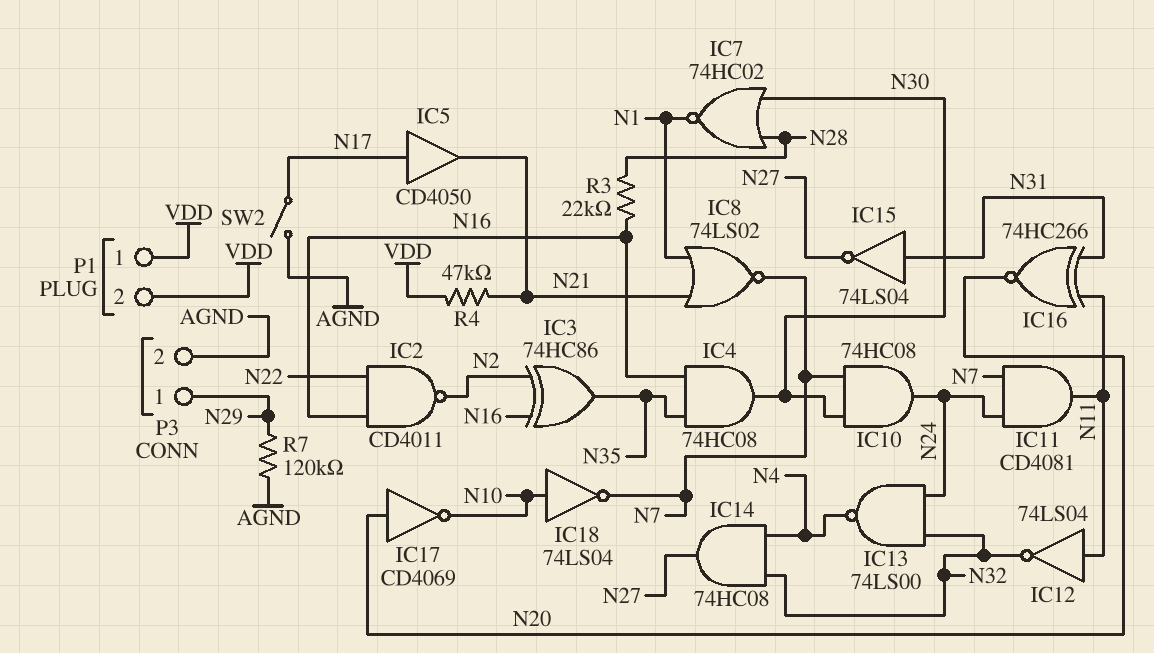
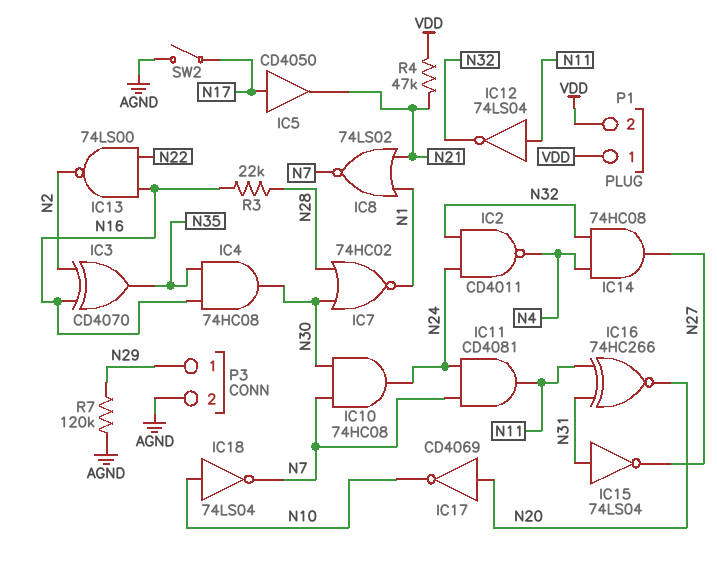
IC2: NAND CD4011 (in N16, in N22, out N2) -> NAND CD4011 (in N24, in N32, out N4)
IC3: XOR 74HC86 (in N2, in N16, out N35) -> XOR CD4070 (in N2, in N16, out N35)
IC13: NAND 74LS00 (in N24, in N32, out N4) -> NAND 74LS00 (in N16, in N22, out N2)

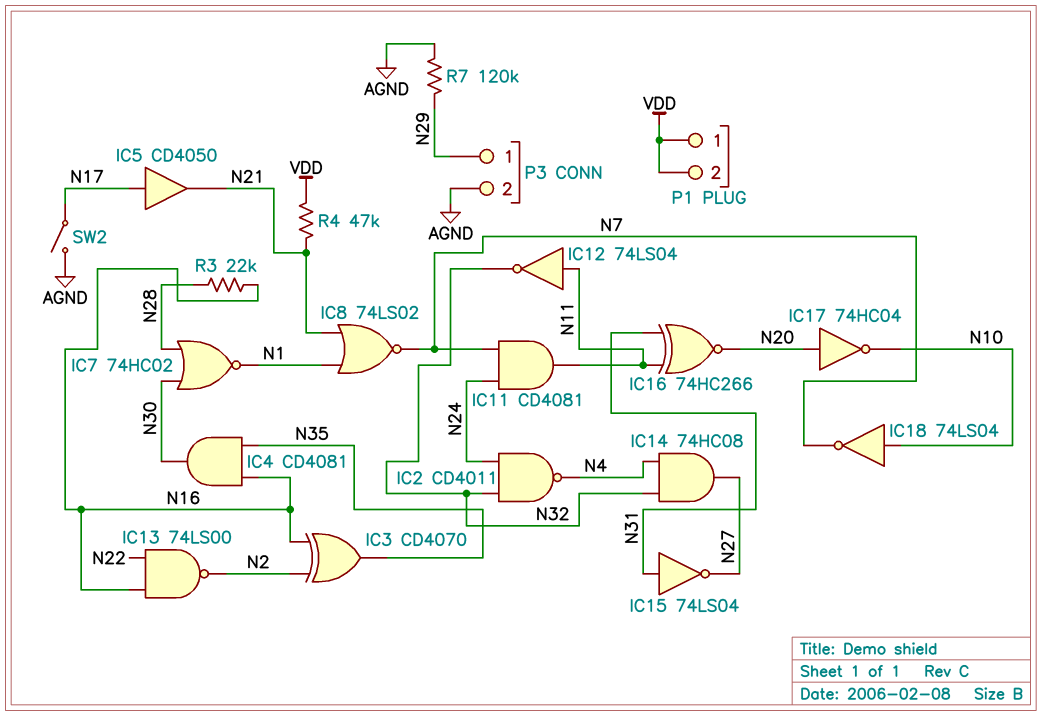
IC4: AND 74HC08 (in N16, in N35, out N30) -> AND CD4081 (in N16, in N35, out N30)
IC10: AND 74HC08 (in N7, in N30, out N24) -> none
IC17: NOT CD4069 (in N20, out N10) -> NOT 74HC04 (in N20, out N10)

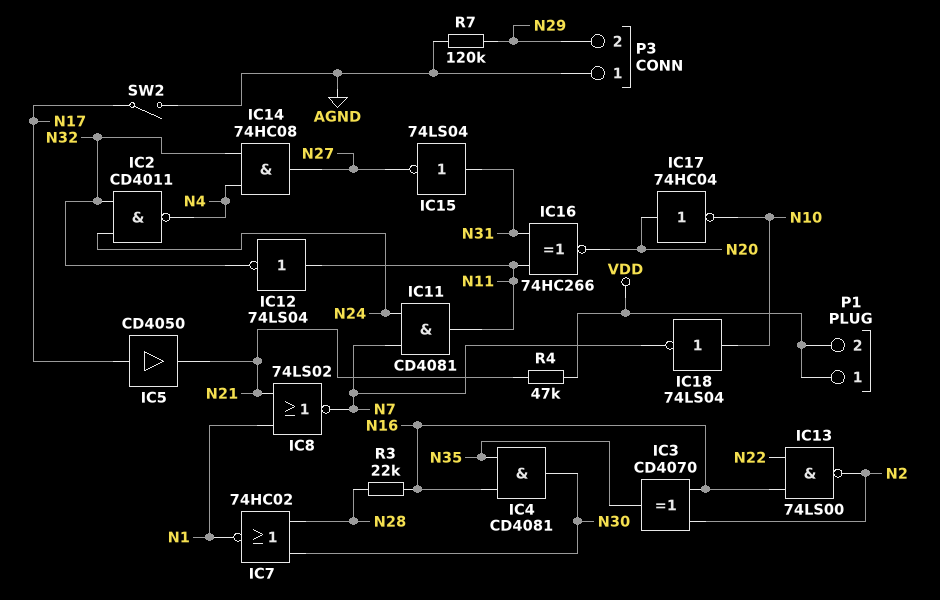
P3 pin 1: N29 -> AGND
P3 pin 2: AGND -> N29

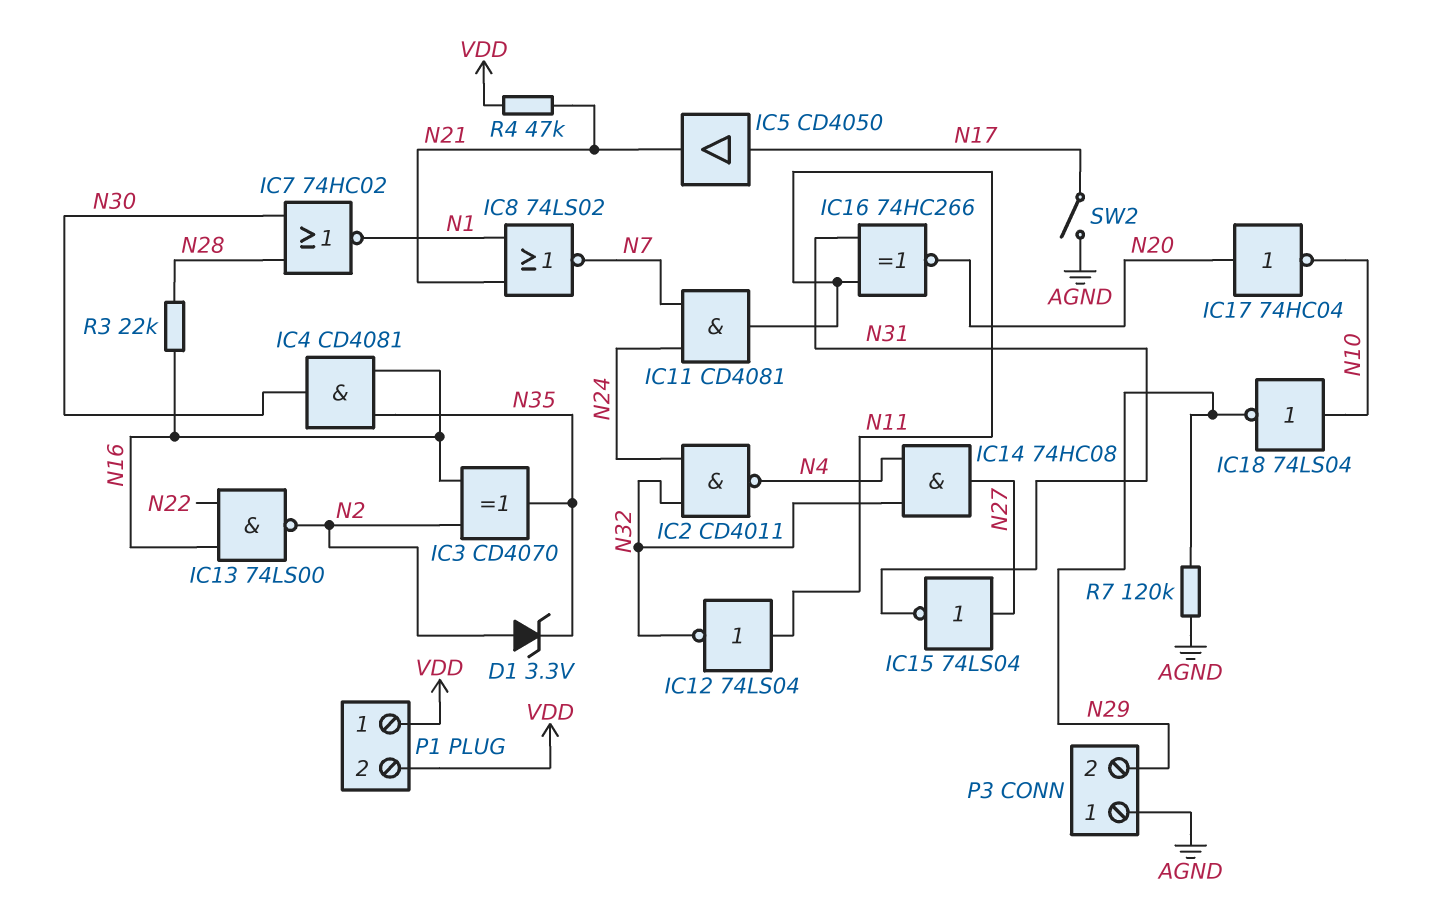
D1: none -> zener 3.3V (A N2, K N35)
IC15: NOT 74LS04 (in N31, out N27) -> NOT 74LS04 (in N27, out N31)
IC18: NOT 74LS04 (in N10, out N7) -> NOT 74LS04 (in N10, out N29)

